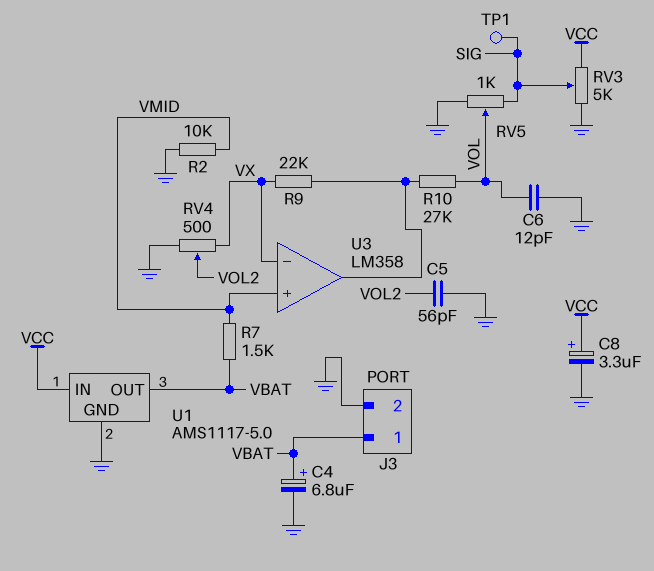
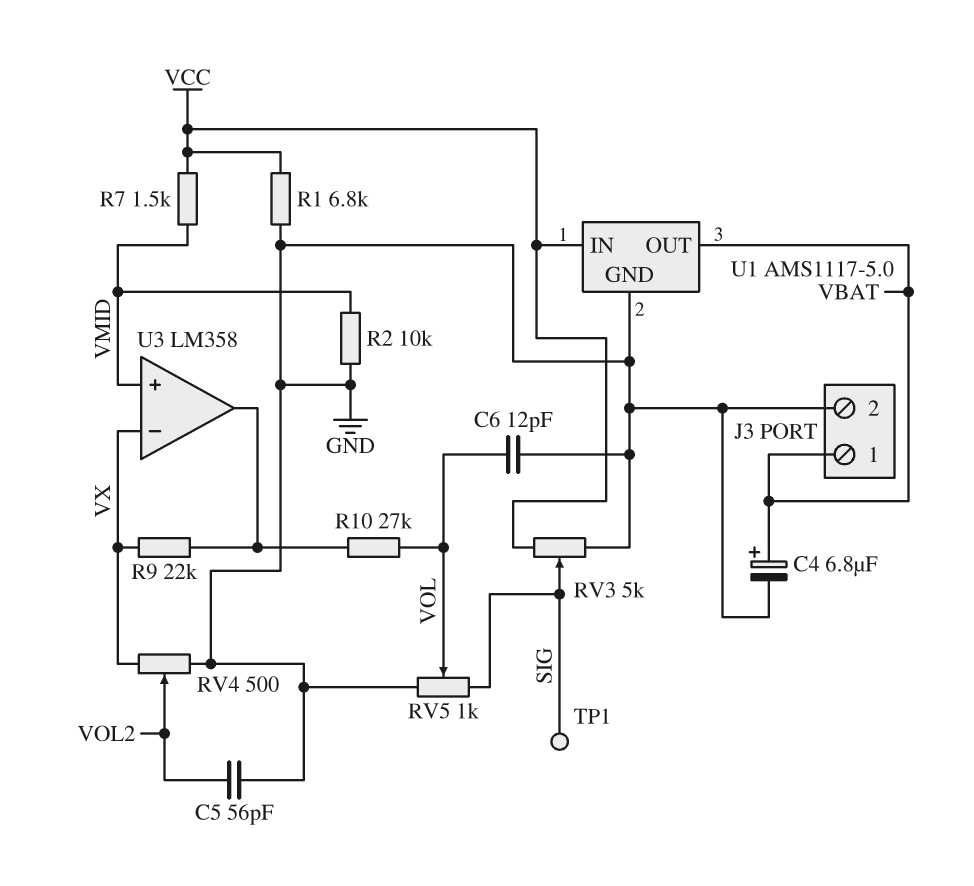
C8: 3.3uF (plus VCC, minus GND) -> none
R1: none -> 6.8k (GND, VCC)
R7: 1.5k (VBAT, VMID) -> 1.5k (VCC, VMID)

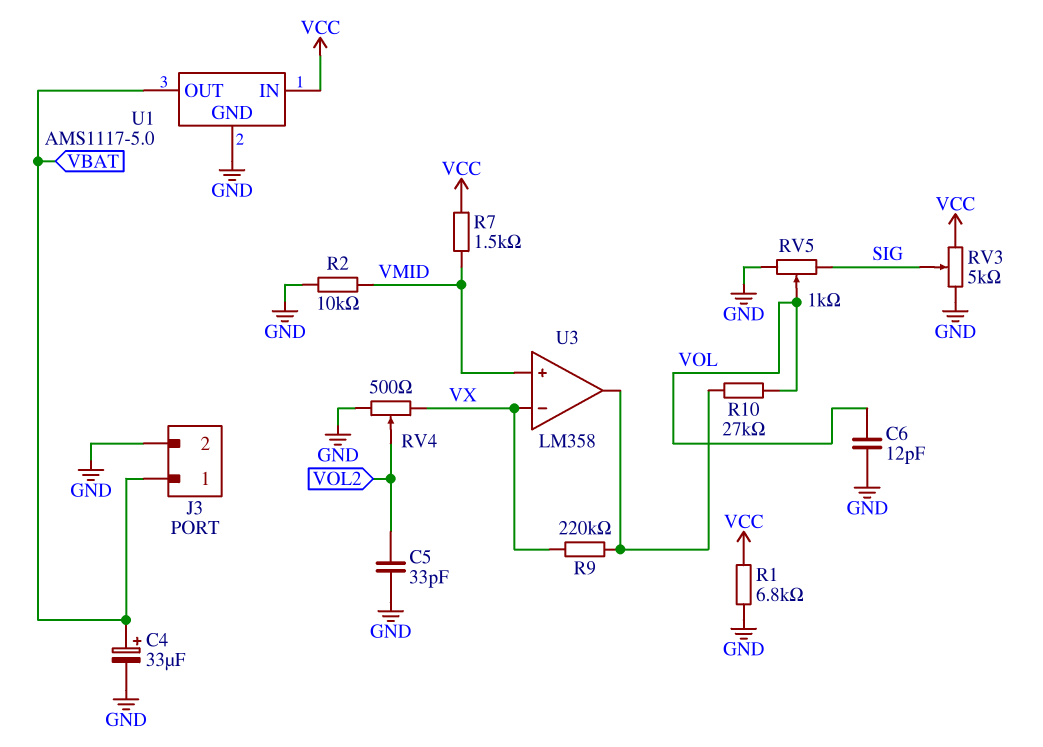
C4: 6.8uF (plus VBAT, minus GND) -> 33uF (plus VBAT, minus GND)
C5: 56pF (GND, VOL2) -> 33pF (GND, VOL2)
R9: 22k (U3/out, VX) -> 220k (U3/out, VX)
TP1: test point (SIG) -> none

